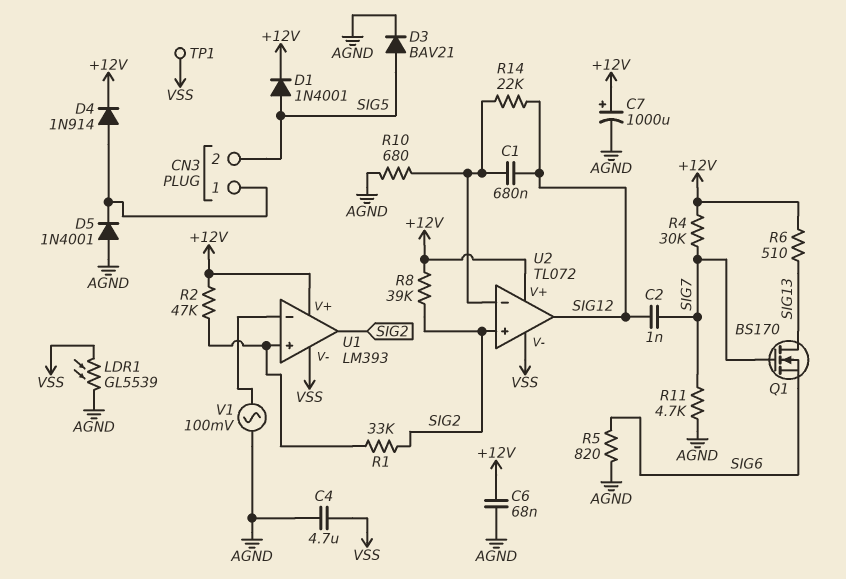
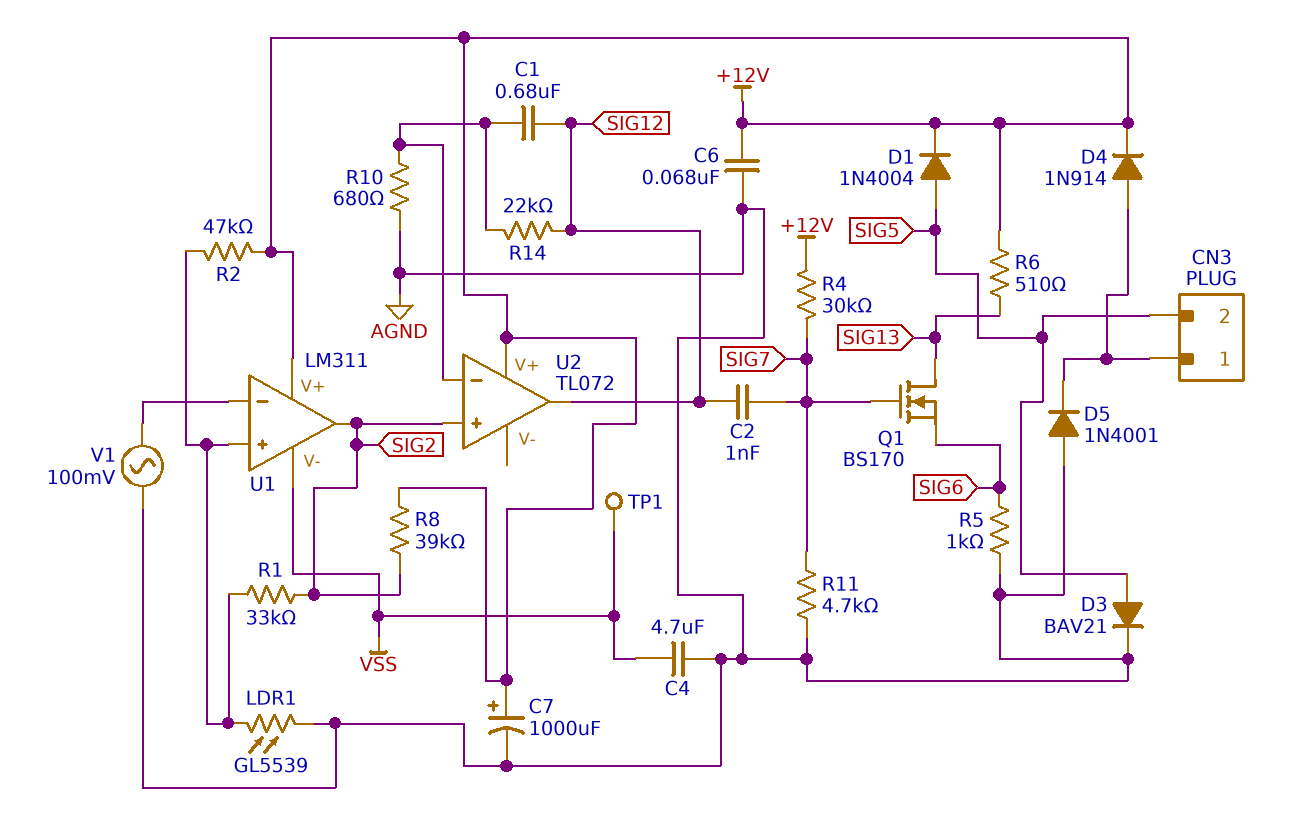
D1: diode 1N4001 (A SIG5, K +12V) -> diode 1N4004 (A SIG5, K +12V)
LDR1: GL5539 (AGND, VSS) -> GL5539 (AGND, U1/in+)
R5: 820 (AGND, SIG6) -> 1k (AGND, SIG6)
U1: LM393 -> LM311
U2 pin V-: VSS -> none

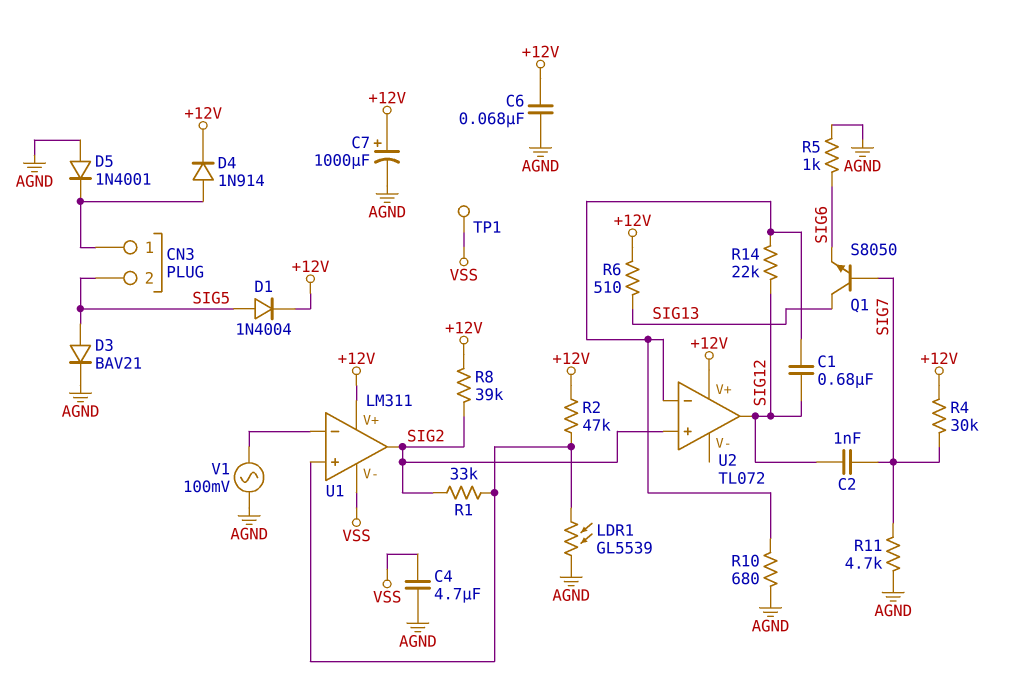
Q1: NMOS BS170 (G SIG7, D SIG13, S SIG6) -> NPN S8050 (B SIG7, C SIG13, E SIG6)

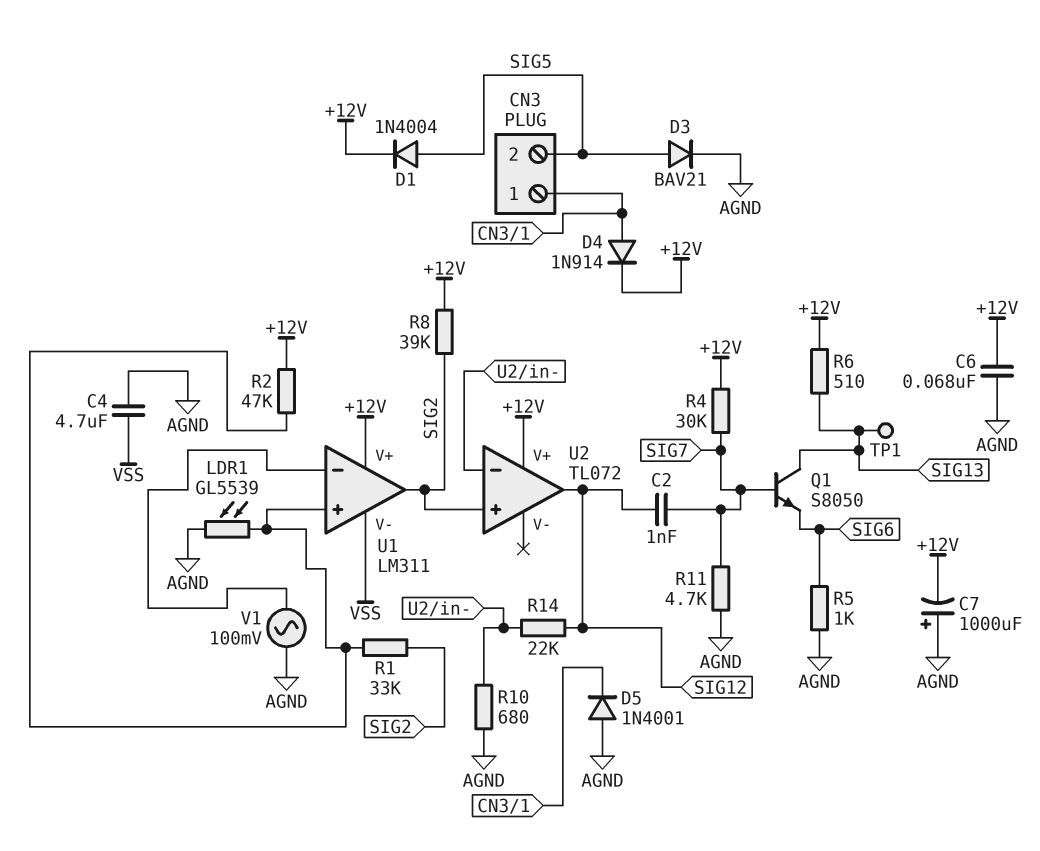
C1: 680nF (SIG12, U2/in-) -> none
C7: 1000uF (plus +12V, minus AGND) -> 1000uF (plus AGND, minus +12V)
TP1: test point (VSS) -> test point (SIG13)

